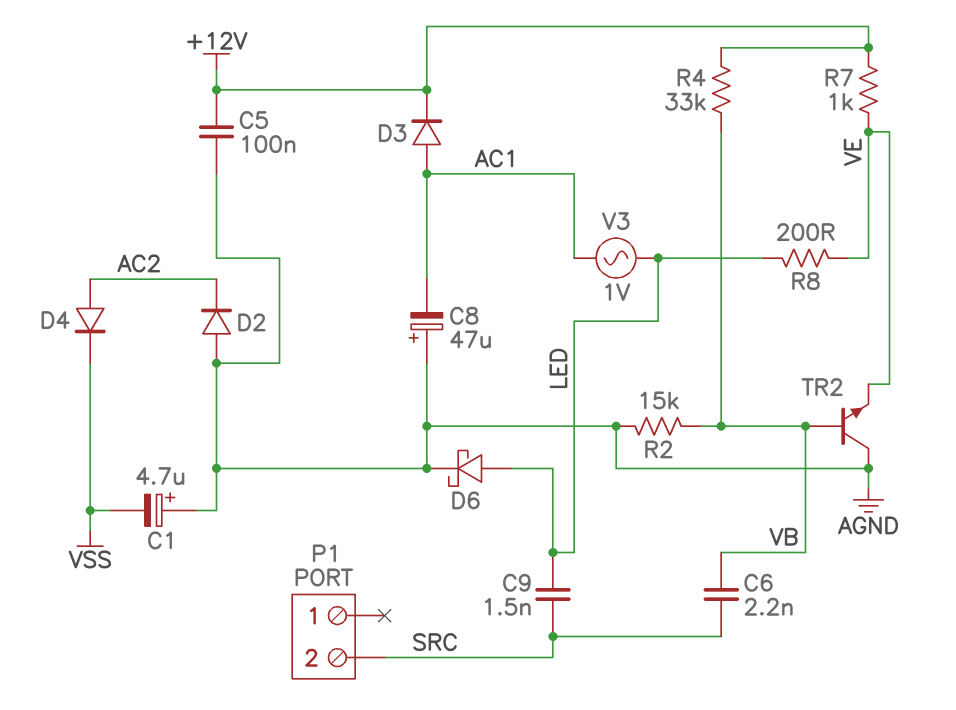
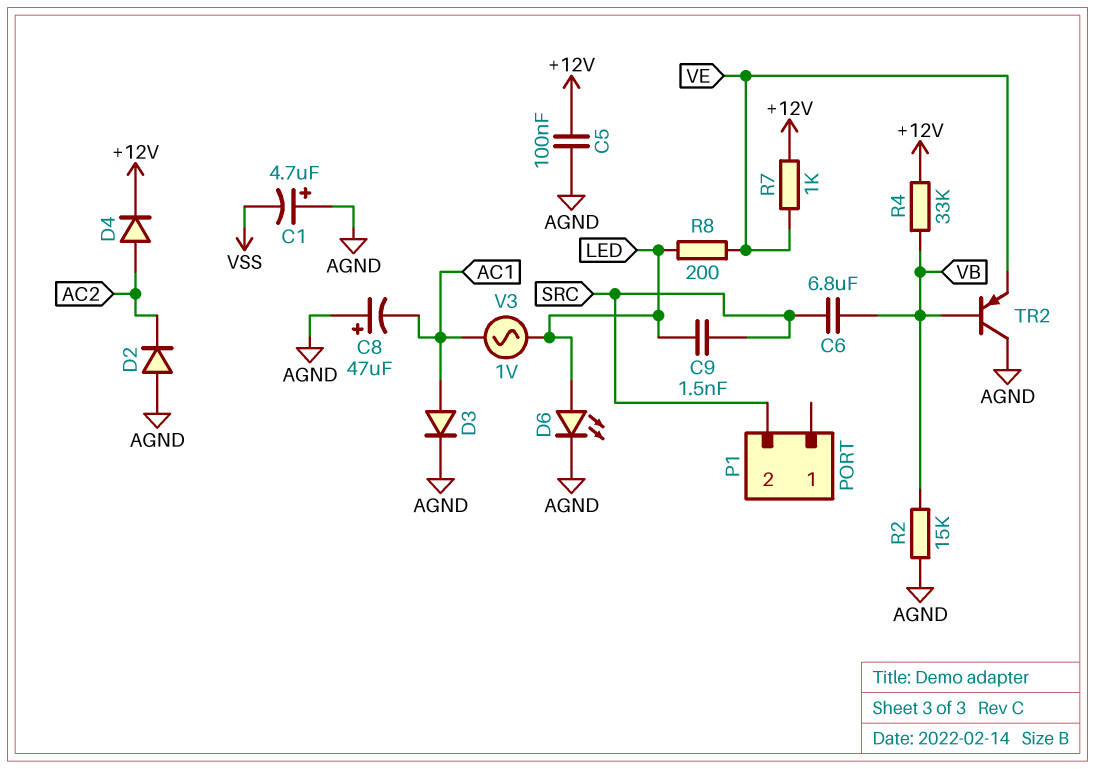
C6: 2.2nF (SRC, VB) -> 6.8uF (SRC, VB)
D3: diode (A AC1, K +12V) -> diode (A AC1, K AGND)
D4: diode (A AC2, K VSS) -> diode (A AC2, K +12V)
D6: schottky (A LED, K AGND) -> LED (A LED, K AGND)
TR2: NPN (B VB, C AGND, E VE) -> PNP (B VB, C AGND, E VE)

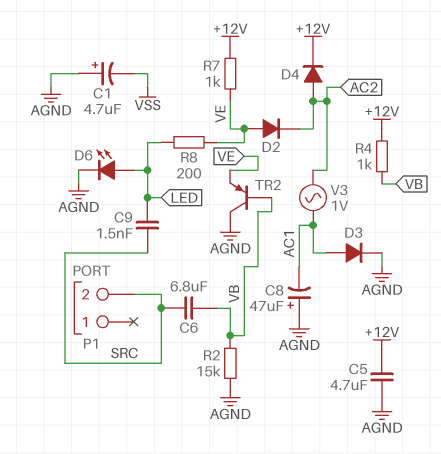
C5: 100nF (+12V, AGND) -> 4.7uF (+12V, AGND)
D2: diode (A AGND, K AC2) -> diode (A VE, K AC2)
R4: 33k (+12V, VB) -> 1k (+12V, VB)
V3: AC 1V (AC1, LED) -> AC 1V (AC1, AC2)

